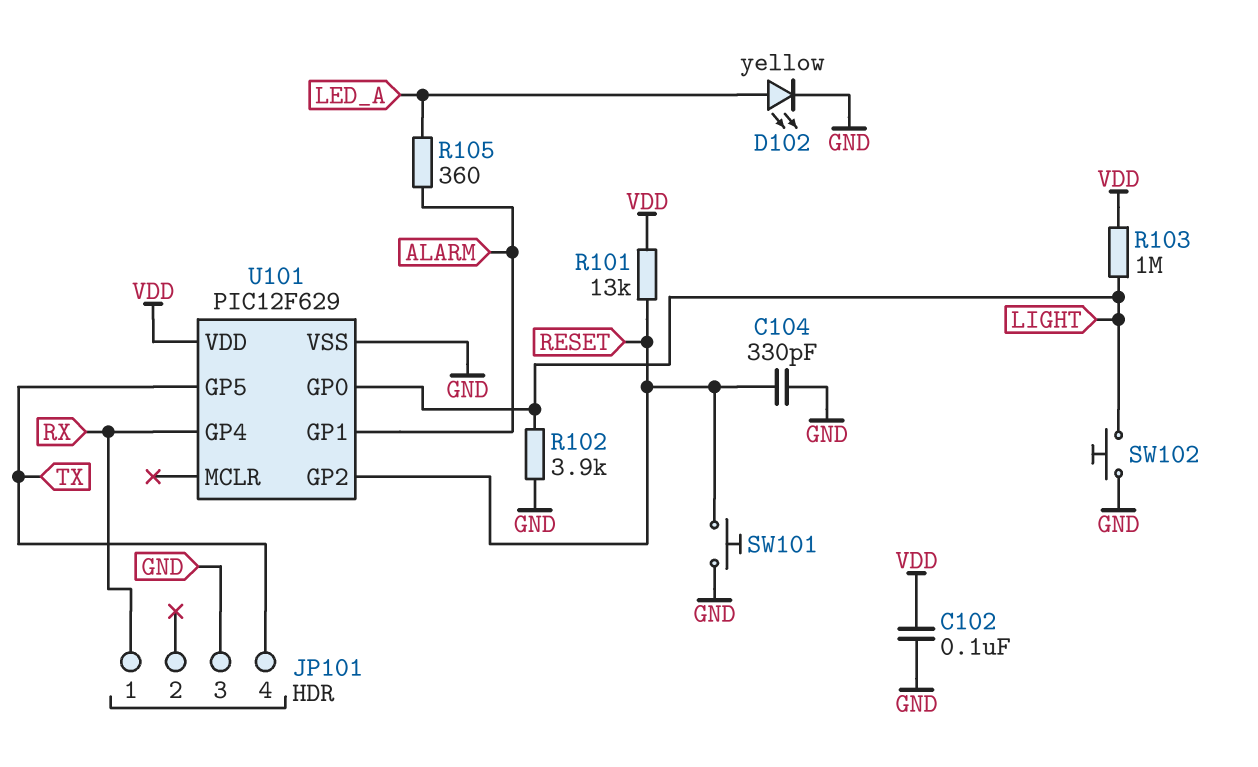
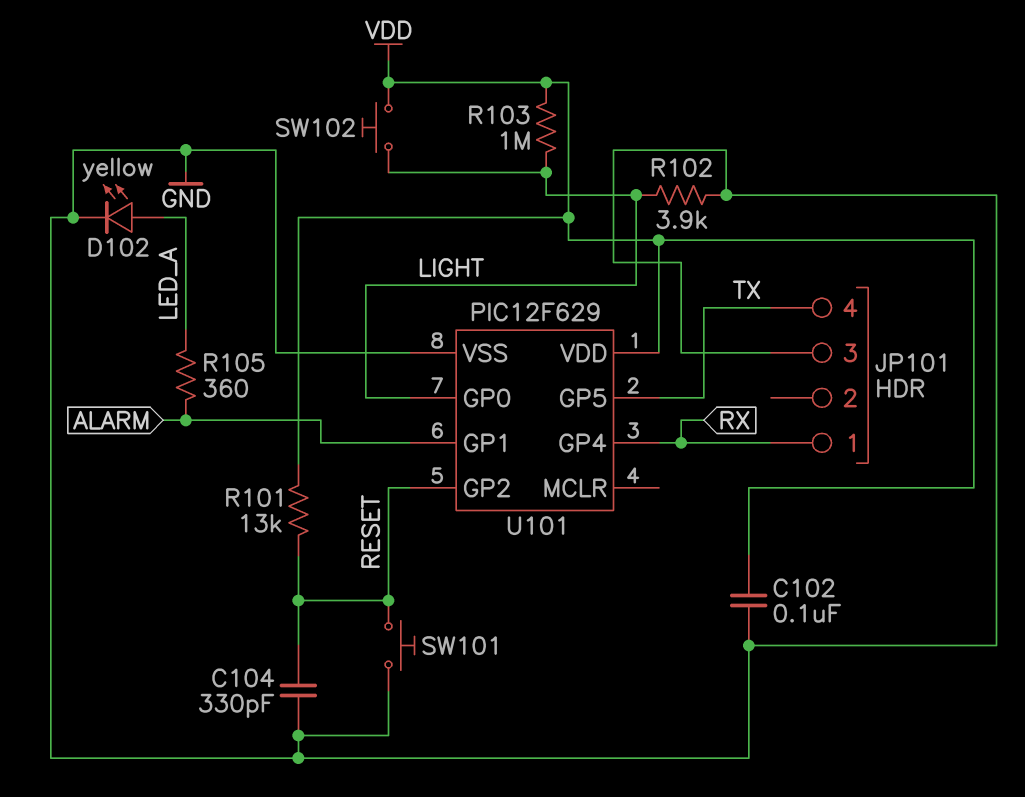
SW102: button (GND, LIGHT) -> button (LIGHT, VDD)

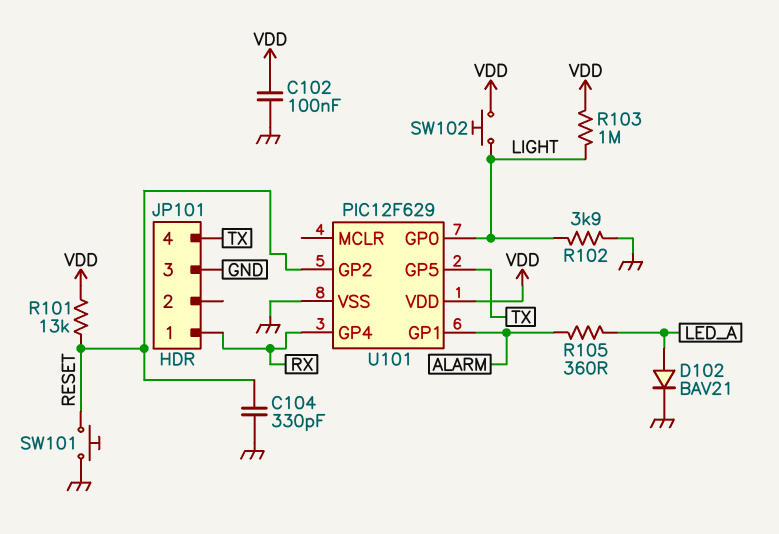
D102: LED yellow (A LED_A, K GND) -> diode BAV21 (A LED_A, K GND)

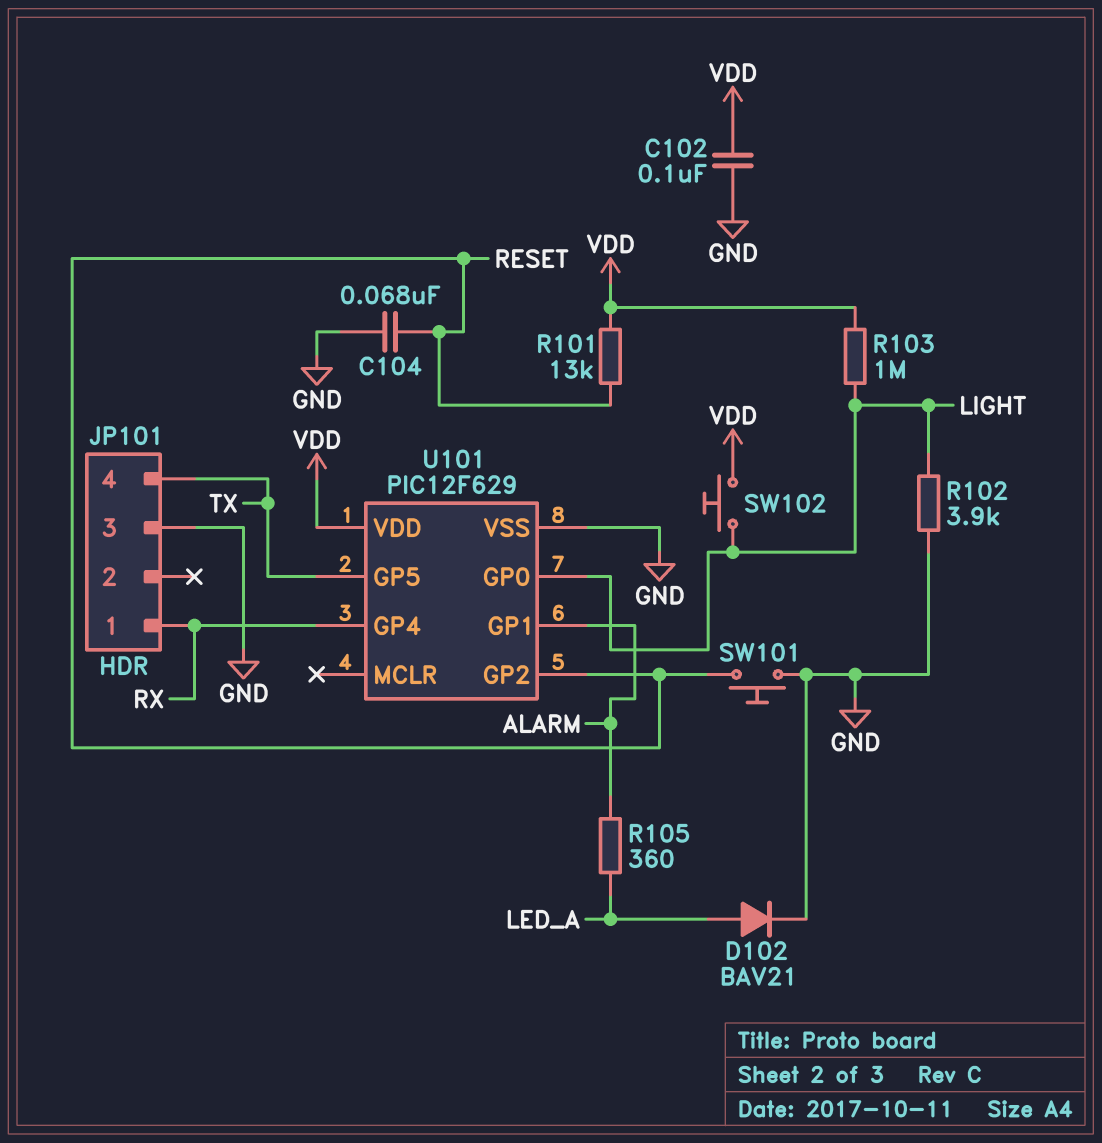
C104: 330pF (GND, RESET) -> 68nF (GND, RESET)

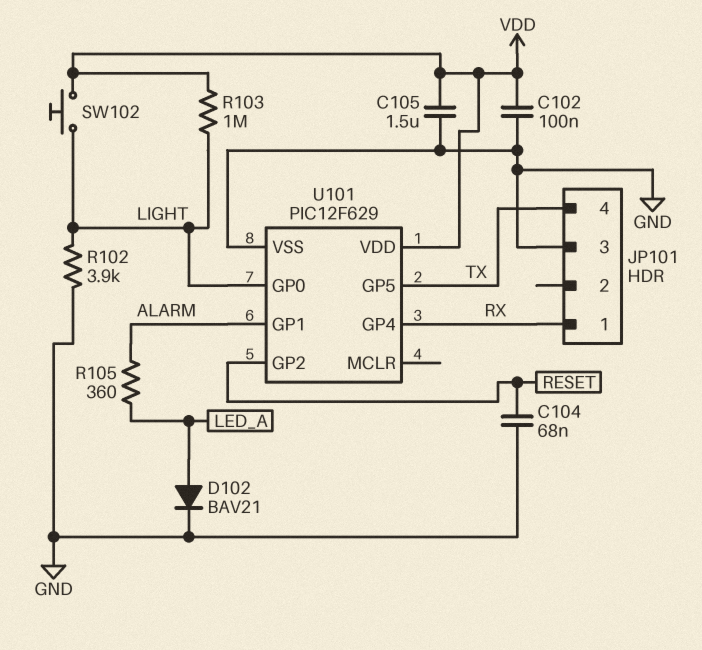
C105: none -> 1.5uF (GND, VDD)
R101: 13k (RESET, VDD) -> none
SW101: button (GND, RESET) -> none

